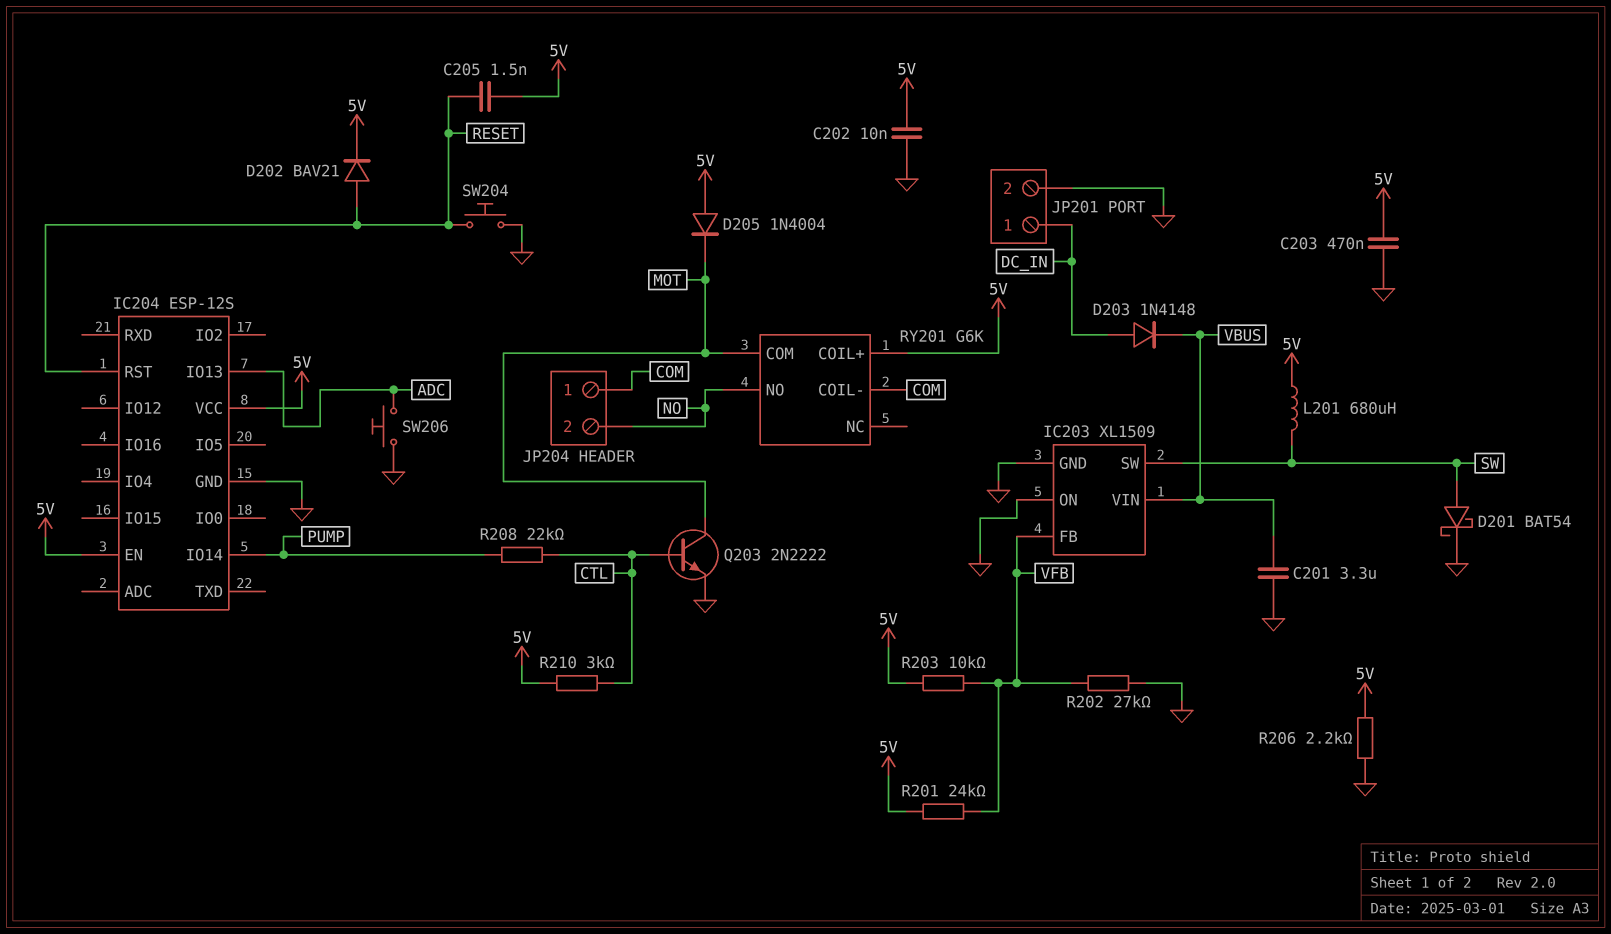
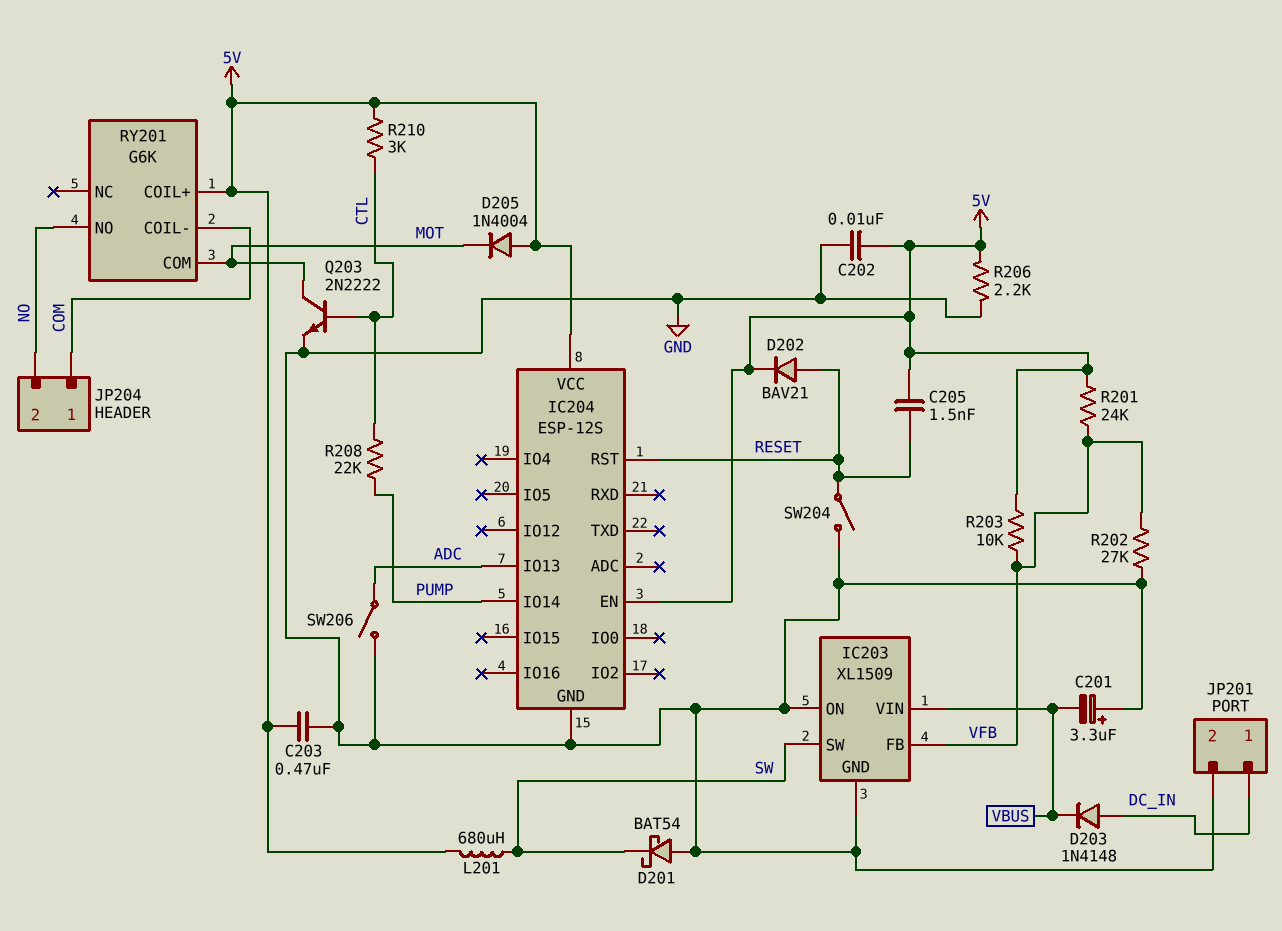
C201: 3.3uF (GND, VBUS) -> 3.3uF (plus GND, minus VBUS)
D201: schottky BAT54 (A SW, K GND) -> schottky BAT54 (A GND, K SW)
SW204: button (GND, RESET) -> switch (GND, RESET)
SW206: button (ADC, GND) -> switch (ADC, GND)

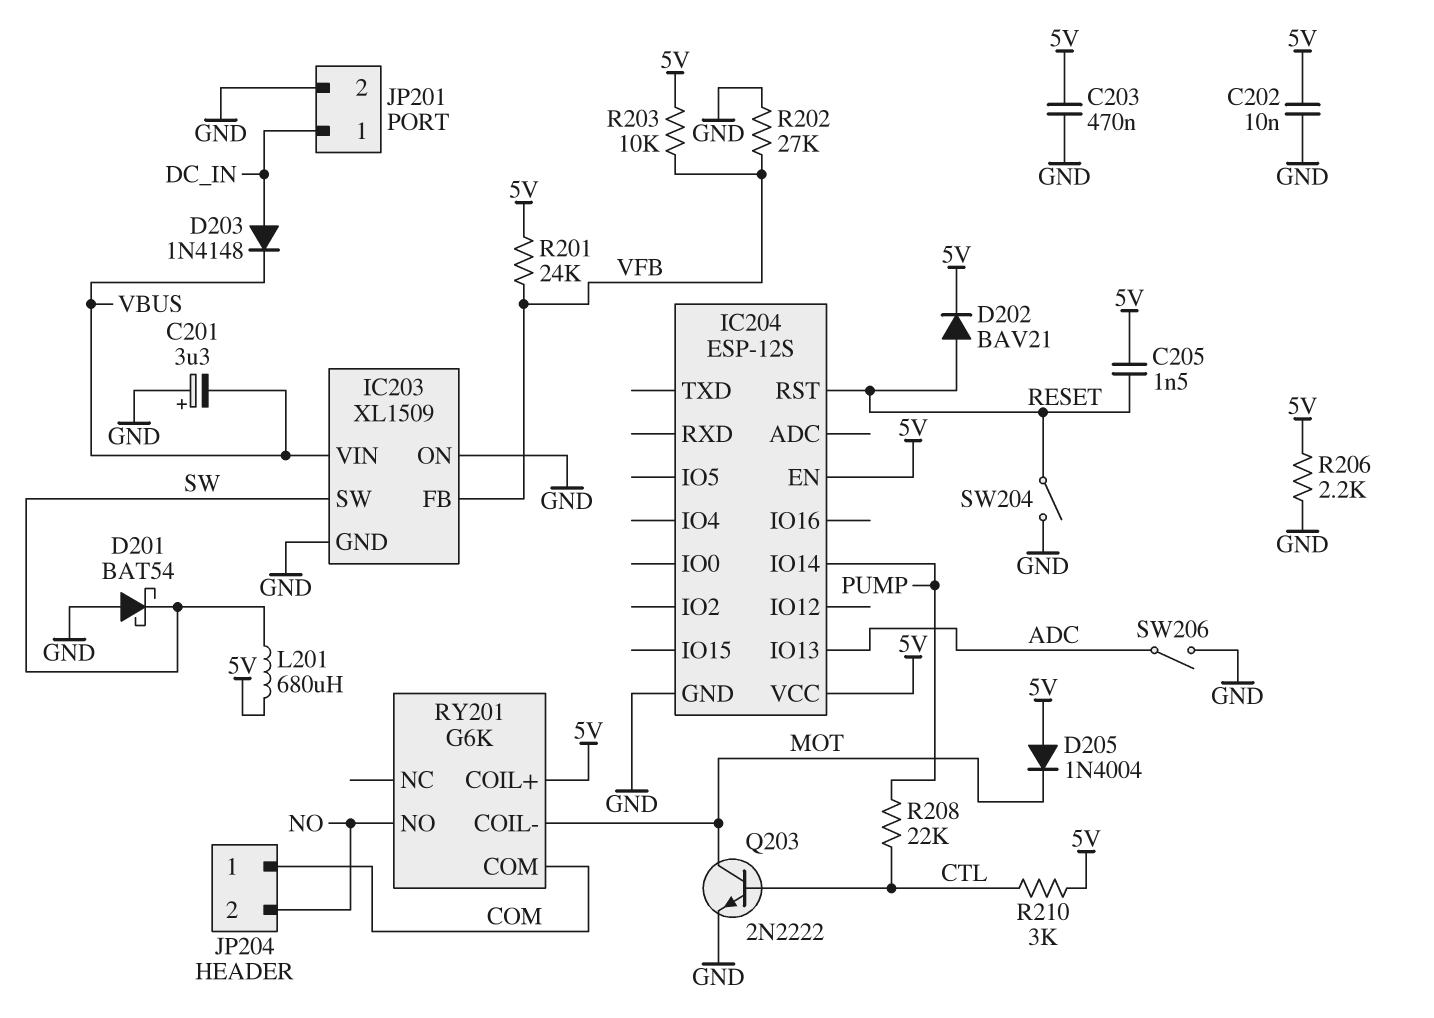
RY201 pin COIL-: COM -> MOT
RY201 pin COM: MOT -> COM

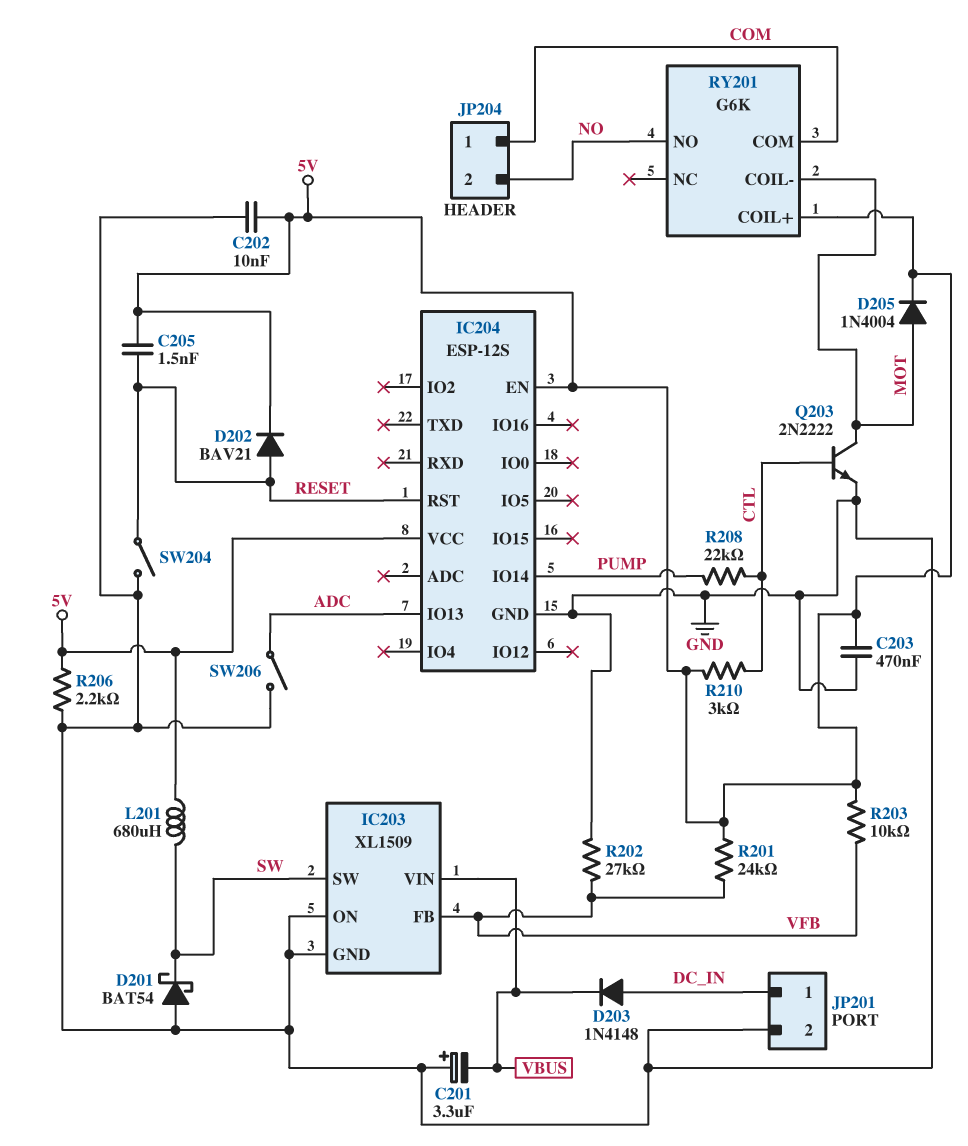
D205: diode 1N4004 (A 5V, K MOT) -> diode 1N4004 (A MOT, K 5V)

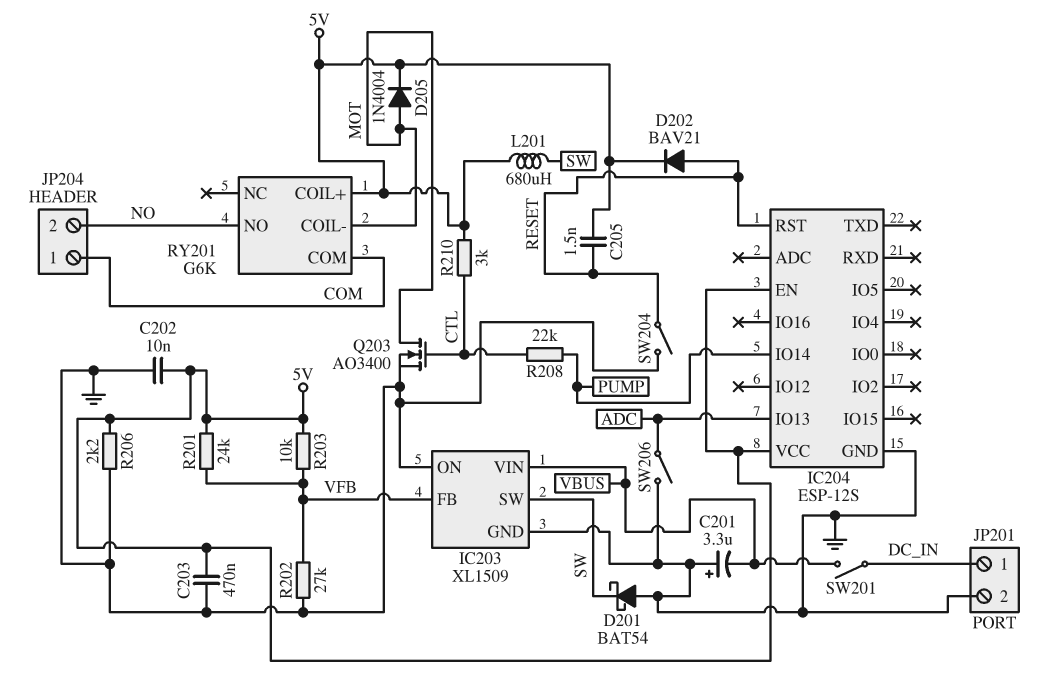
D203: diode 1N4148 (A DC_IN, K VBUS) -> none
Q203: NPN 2N2222 (B CTL, C MOT, E GND) -> NMOS AO3400 (G CTL, D MOT, S GND)
SW201: none -> switch (DC_IN, VBUS)

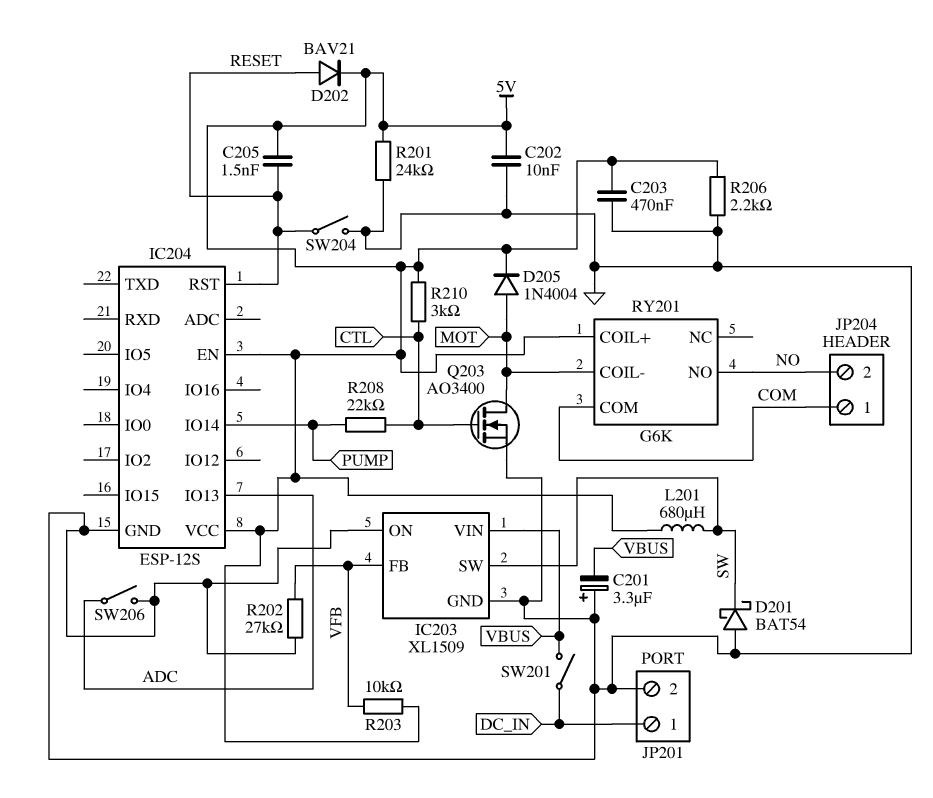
R201: 24k (5V, VFB) -> 24k (5V, GND)

